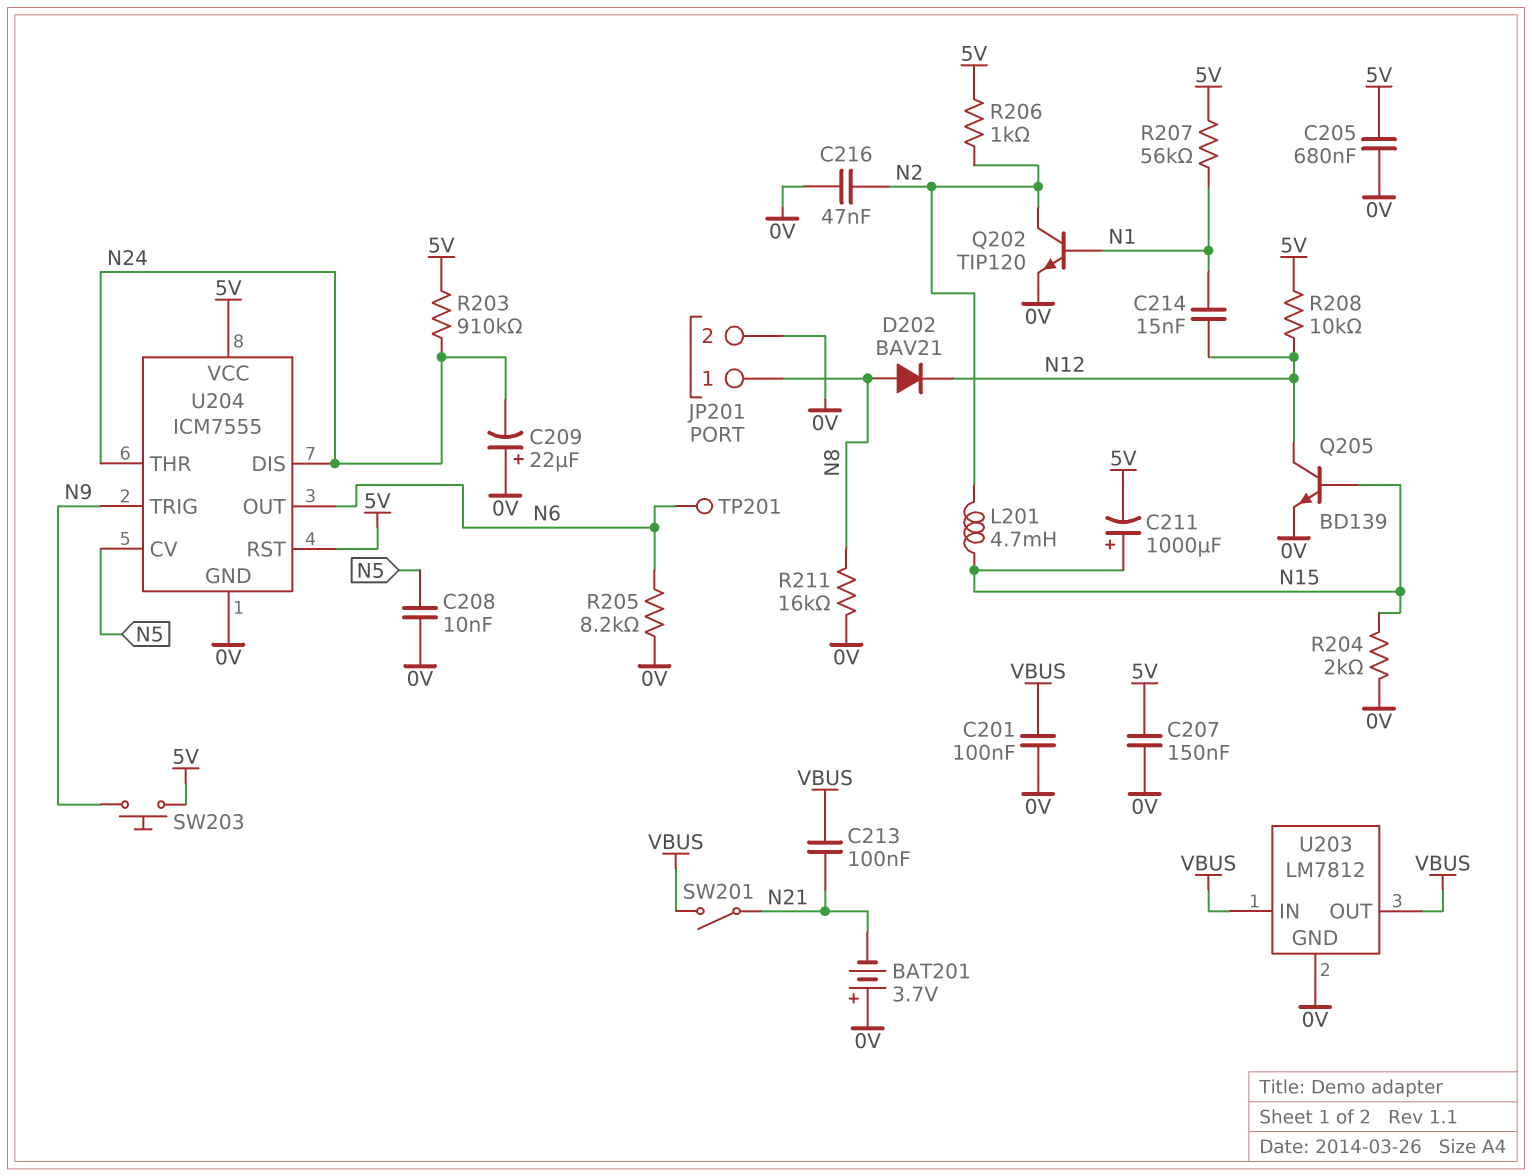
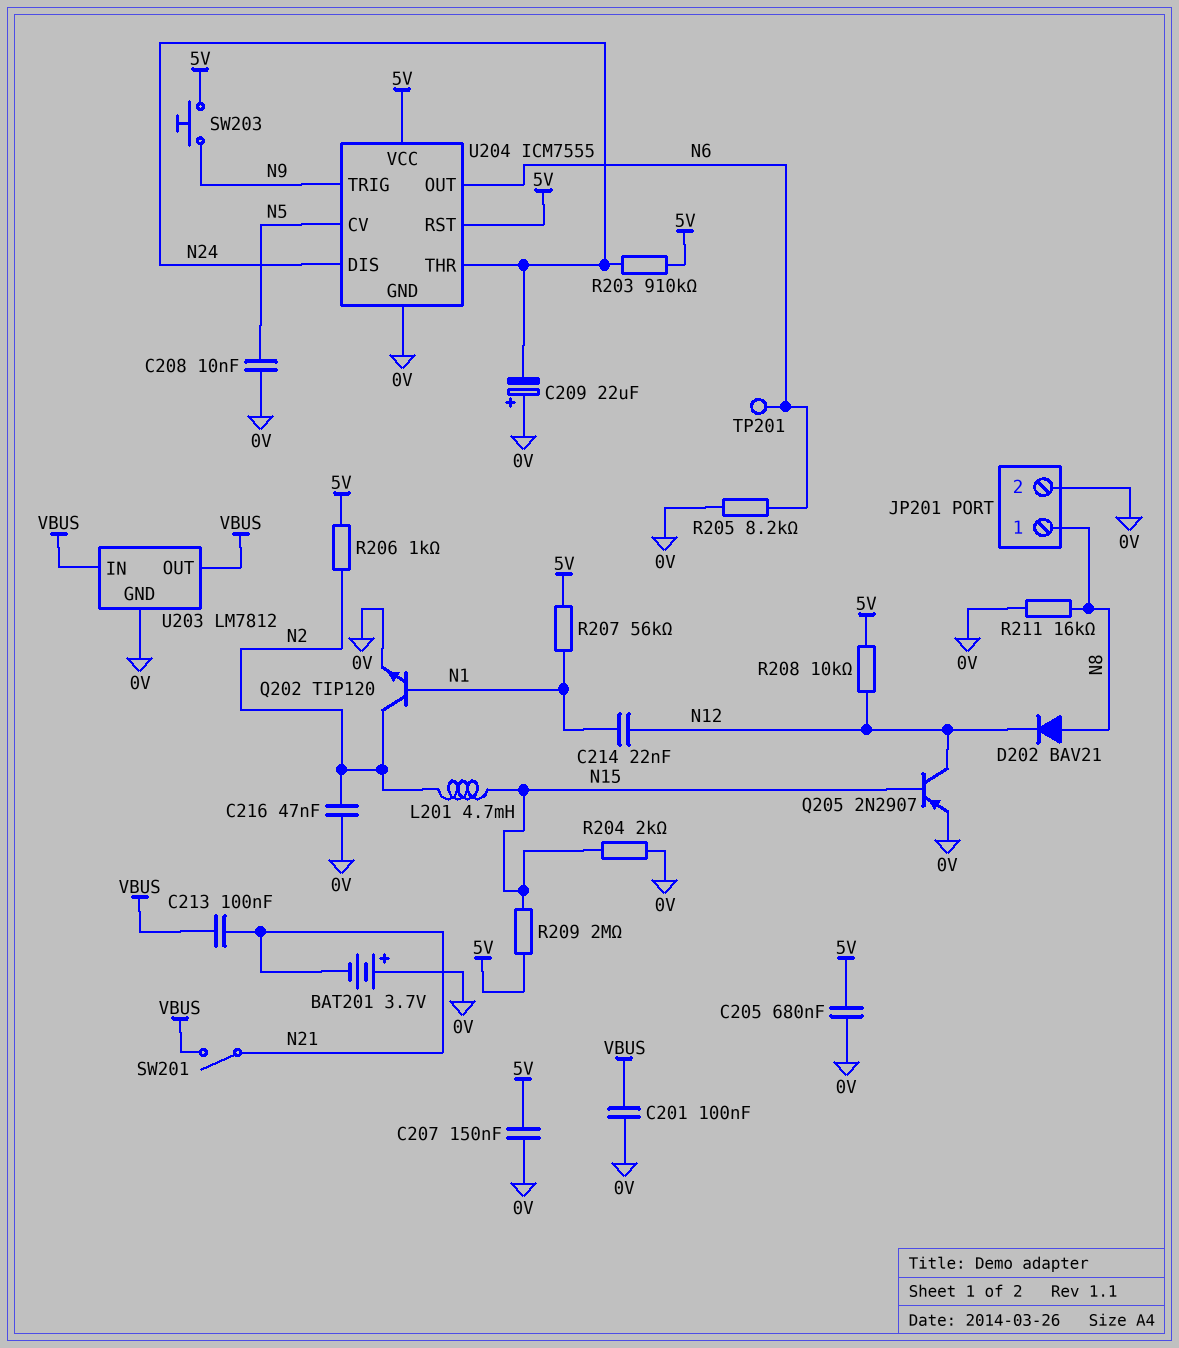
C211: 1000uF (plus N15, minus 5V) -> none
C214: 15nF (N1, N12) -> 22nF (N1, N12)
Q205: NPN BD139 (B N15, C N12, E 0V) -> PNP 2N2907 (B N15, C N12, E 0V)
R209: none -> 2M (5V, N15)

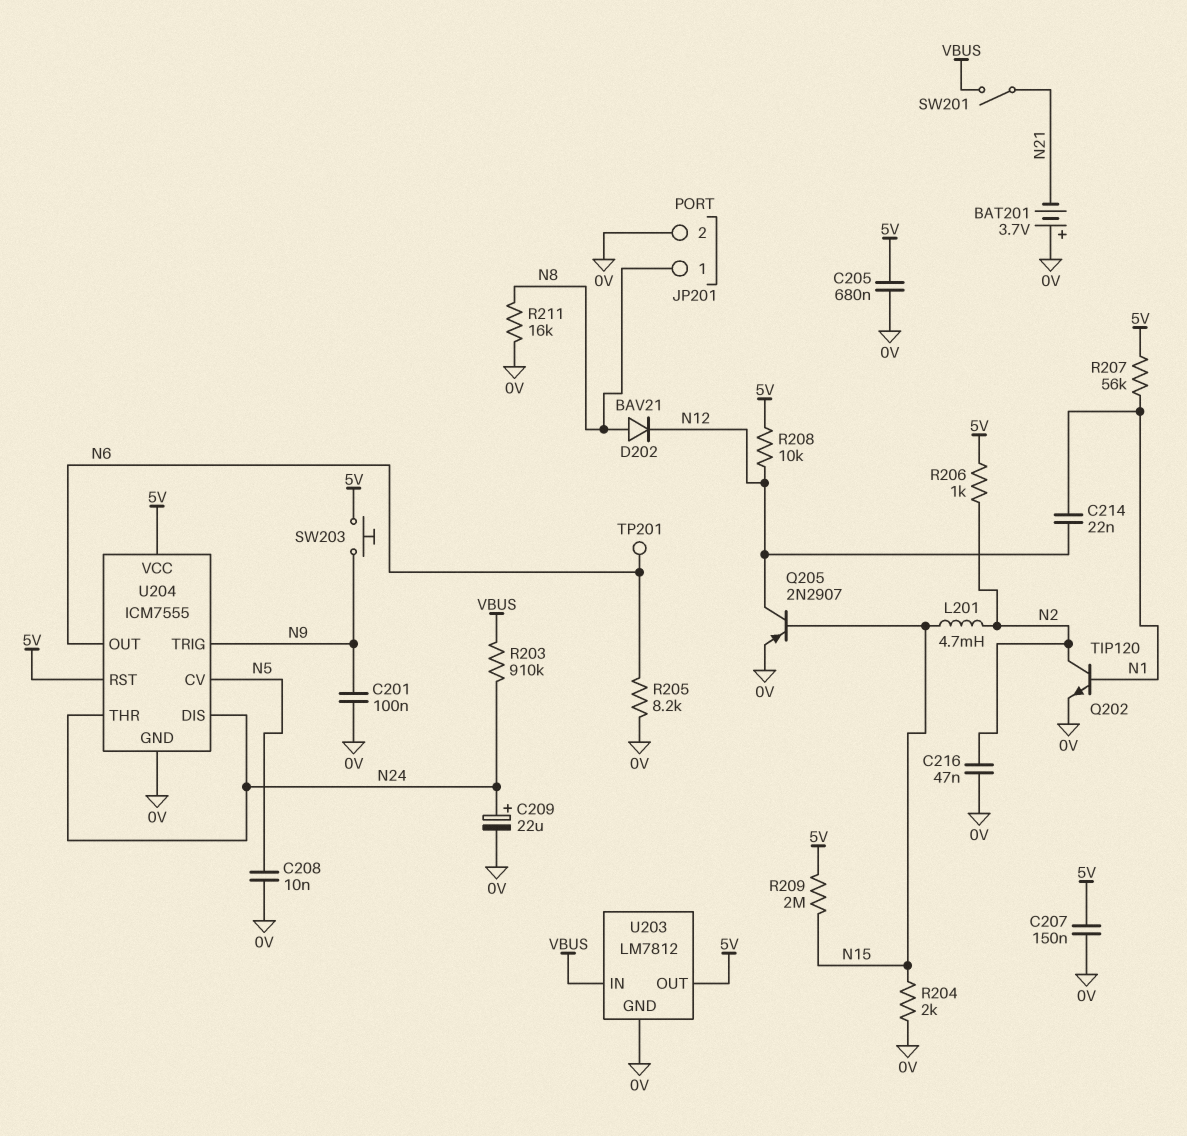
C201: 100nF (0V, VBUS) -> 100nF (0V, N9)
C209: 22uF (plus 0V, minus N24) -> 22uF (plus N24, minus 0V)
C213: 100nF (N21, VBUS) -> none
R203: 910k (5V, N24) -> 910k (N24, VBUS)
U203 pin OUT: VBUS -> 5V

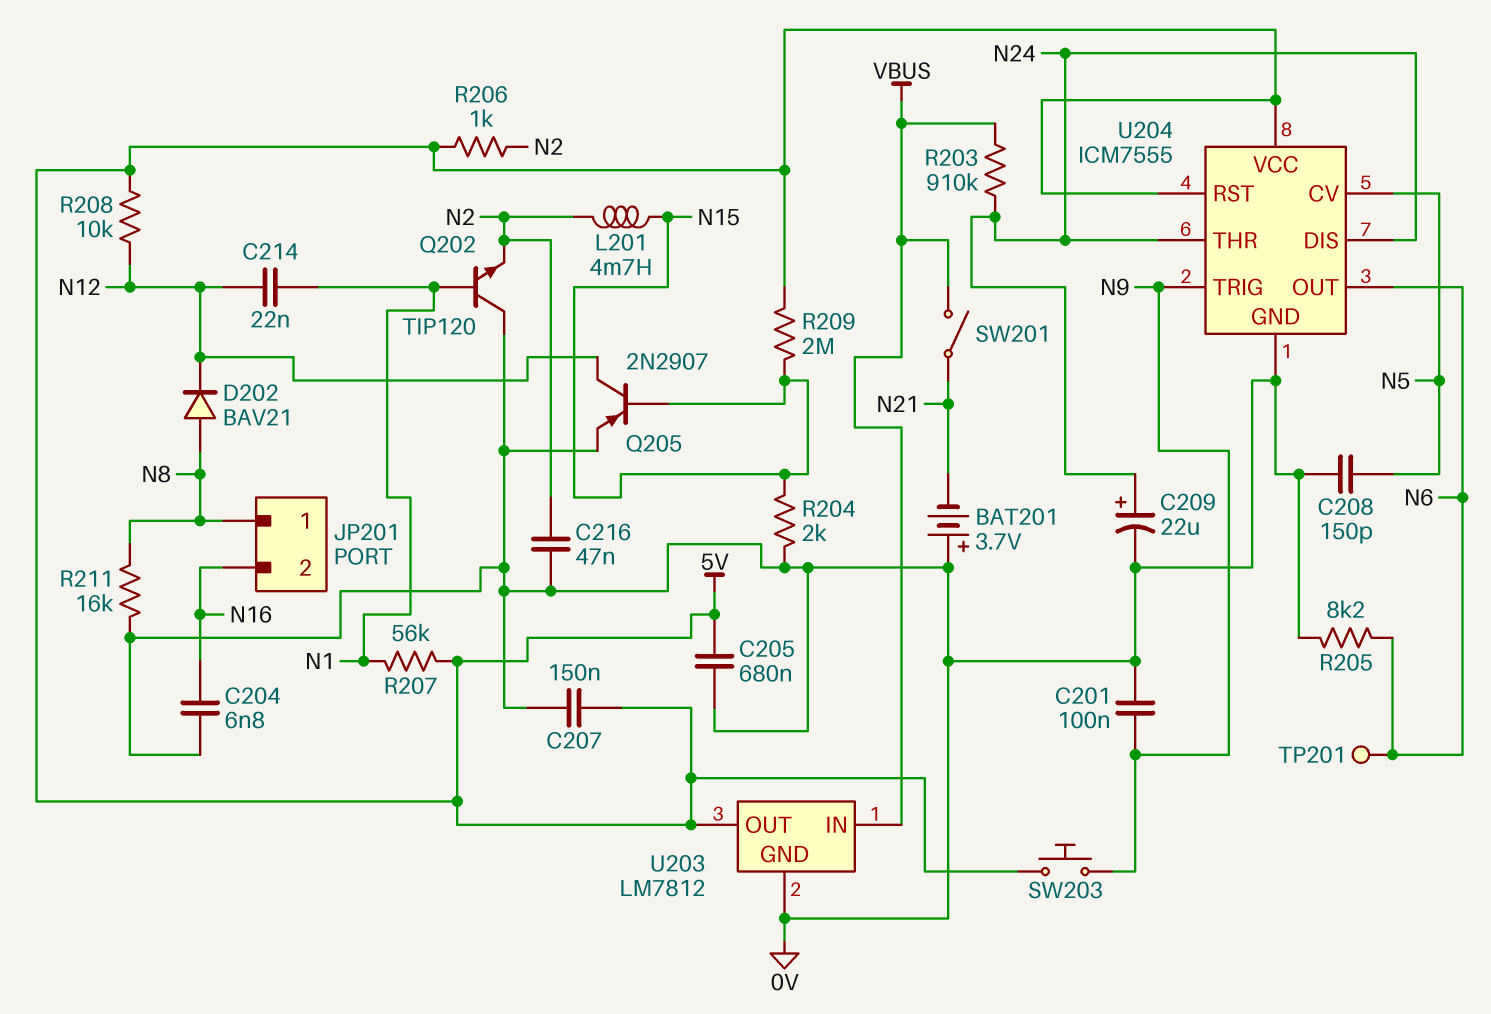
C204: none -> 6.8nF (0V, N16)
C208: 10nF (0V, N5) -> 150pF (0V, N5)
JP201 pin 2: 0V -> N16
Q202: NPN TIP120 (B N1, C N2, E 0V) -> NPN TIP120 (B N1, C 0V, E N2)

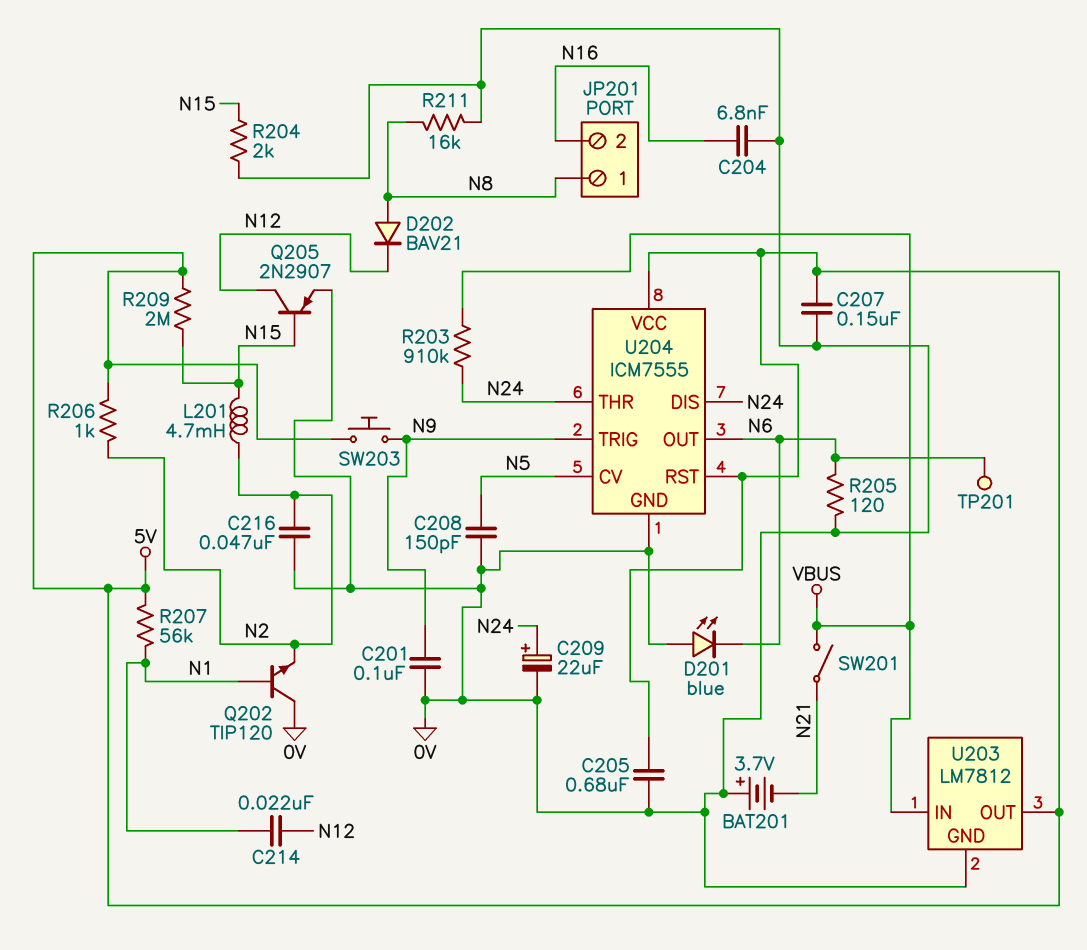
D201: none -> LED blue (A 0V, K N6)
R205: 8.2k (0V, N6) -> 120 (0V, N6)
R208: 10k (5V, N12) -> none

